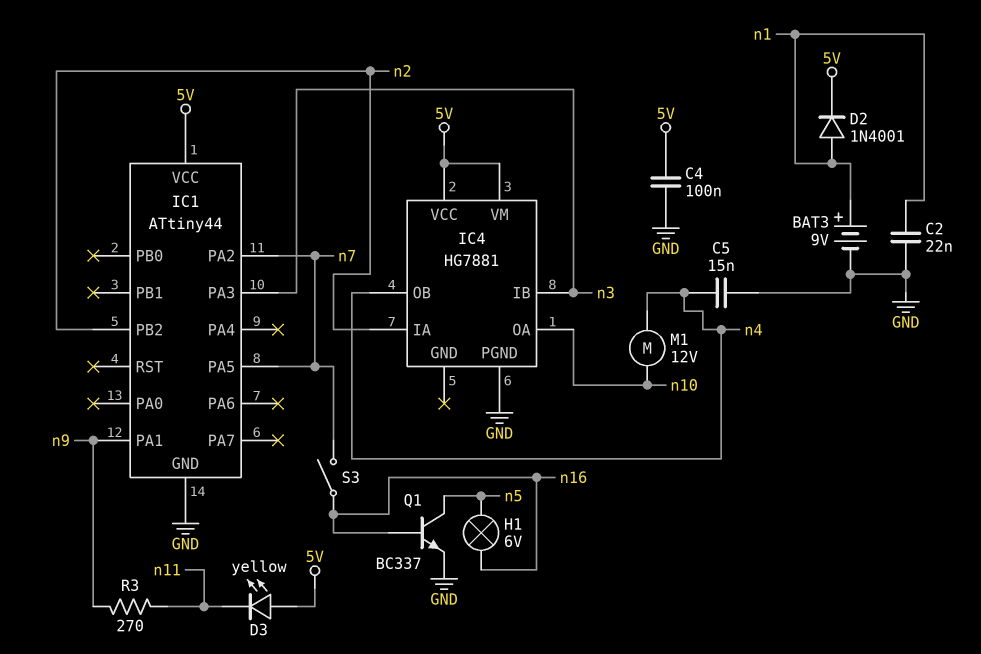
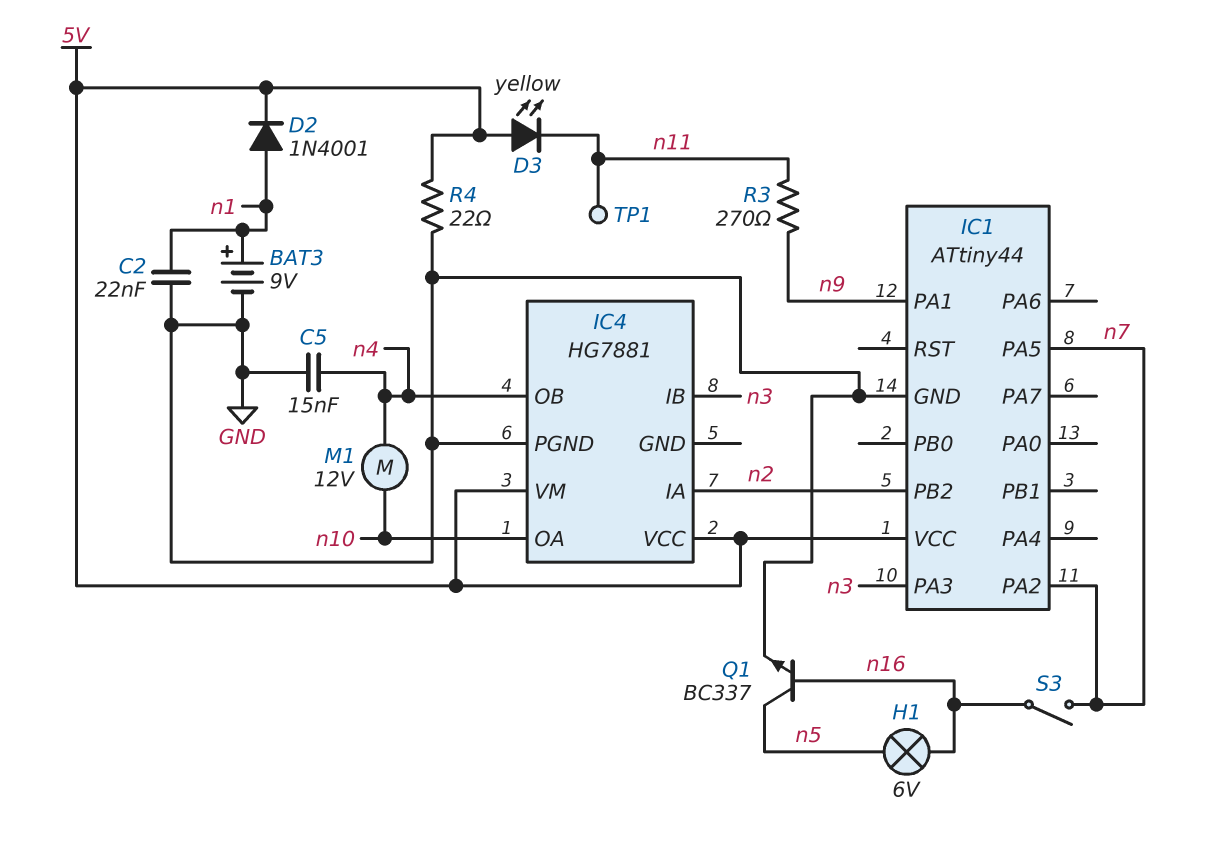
C4: 100nF (5V, GND) -> none
R4: none -> 22 (5V, GND)
TP1: none -> test point (n11)

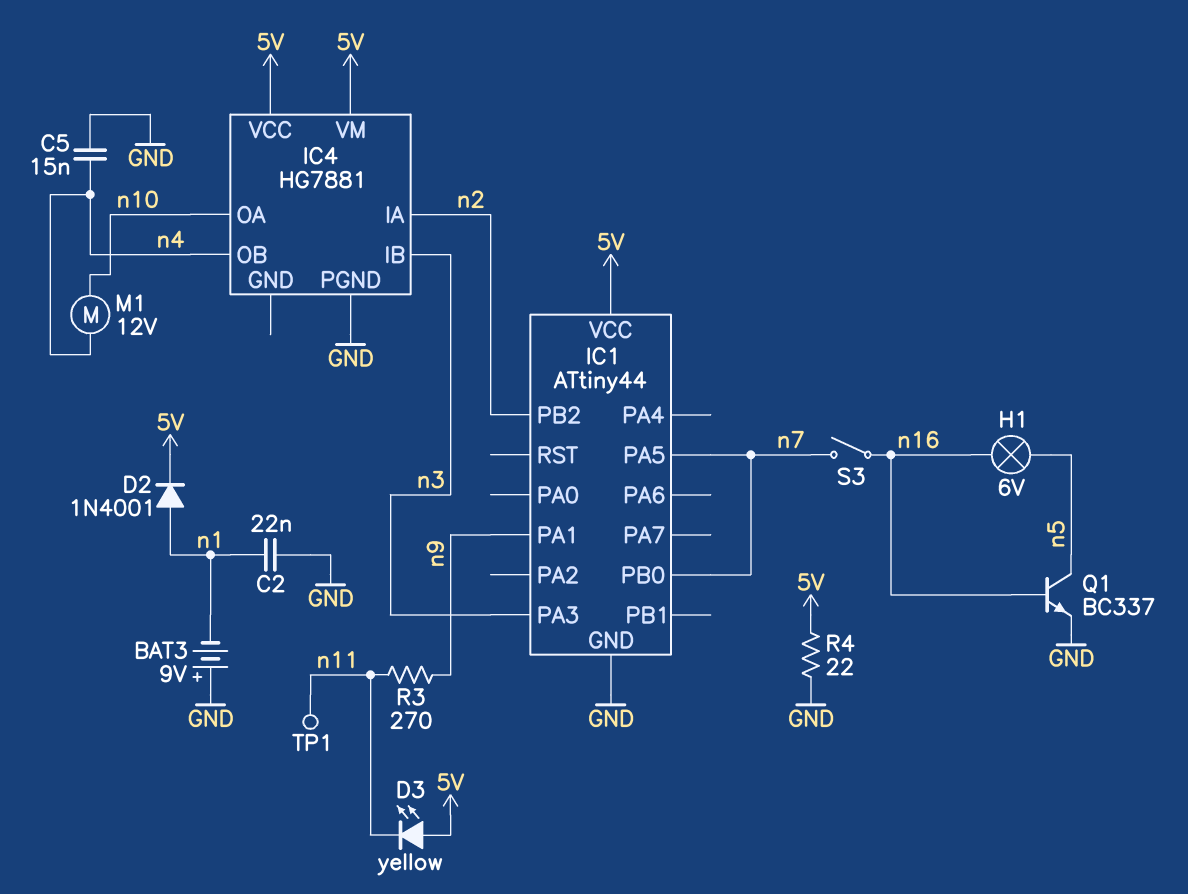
BAT3: 9V (plus n1, minus GND) -> 9V (plus GND, minus n1)
IC1 pin PA2: n7 -> none
IC1 pin PB0: none -> n7

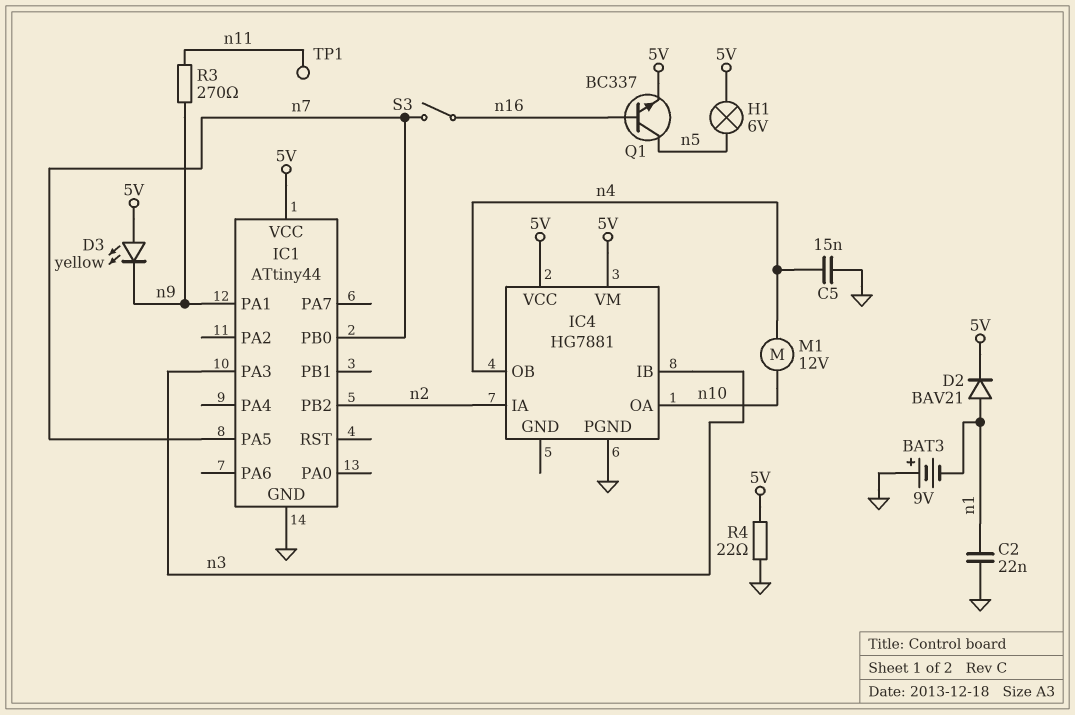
D2: diode 1N4001 (A n1, K 5V) -> diode BAV21 (A n1, K 5V)
D3: LED yellow (A 5V, K n11) -> LED yellow (A 5V, K n9)
H1: lamp 6V (n5, n16) -> lamp 6V (5V, n5)
Q1: NPN BC337 (B n16, C n5, E GND) -> NPN BC337 (B n16, C n5, E 5V)

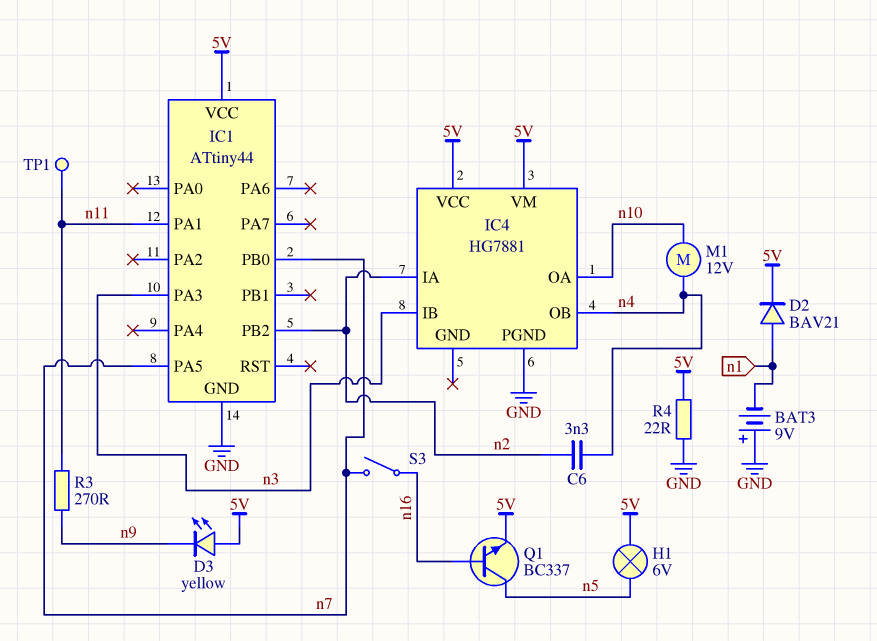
C2: 22nF (GND, n1) -> none
C5: 15nF (GND, n4) -> none
C6: none -> 3.3nF (n2, n4)
IC1 pin PA1: n9 -> n11

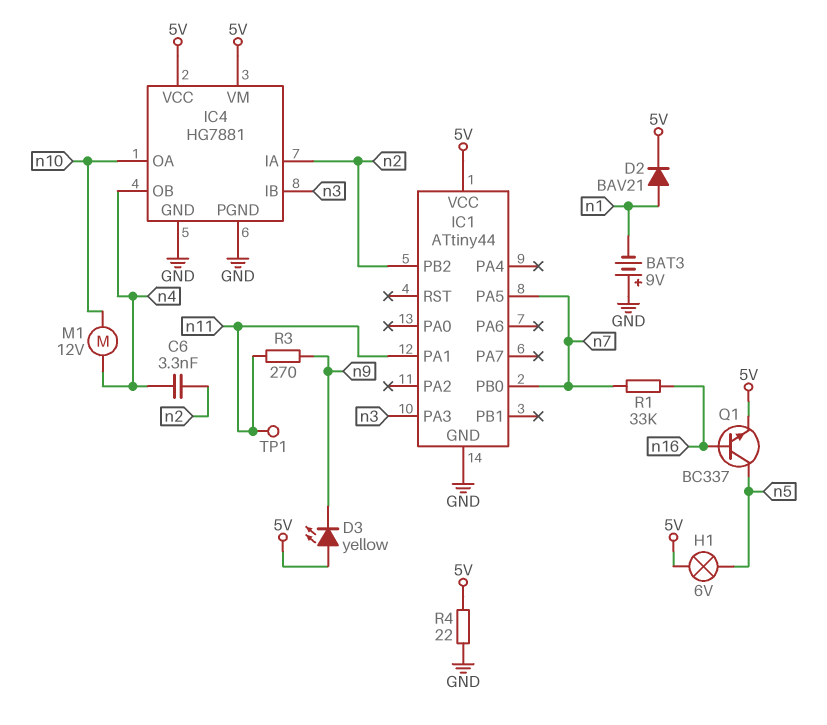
IC4 pin GND: none -> GND
R1: none -> 33k (n7, n16)
S3: switch (n7, n16) -> none

